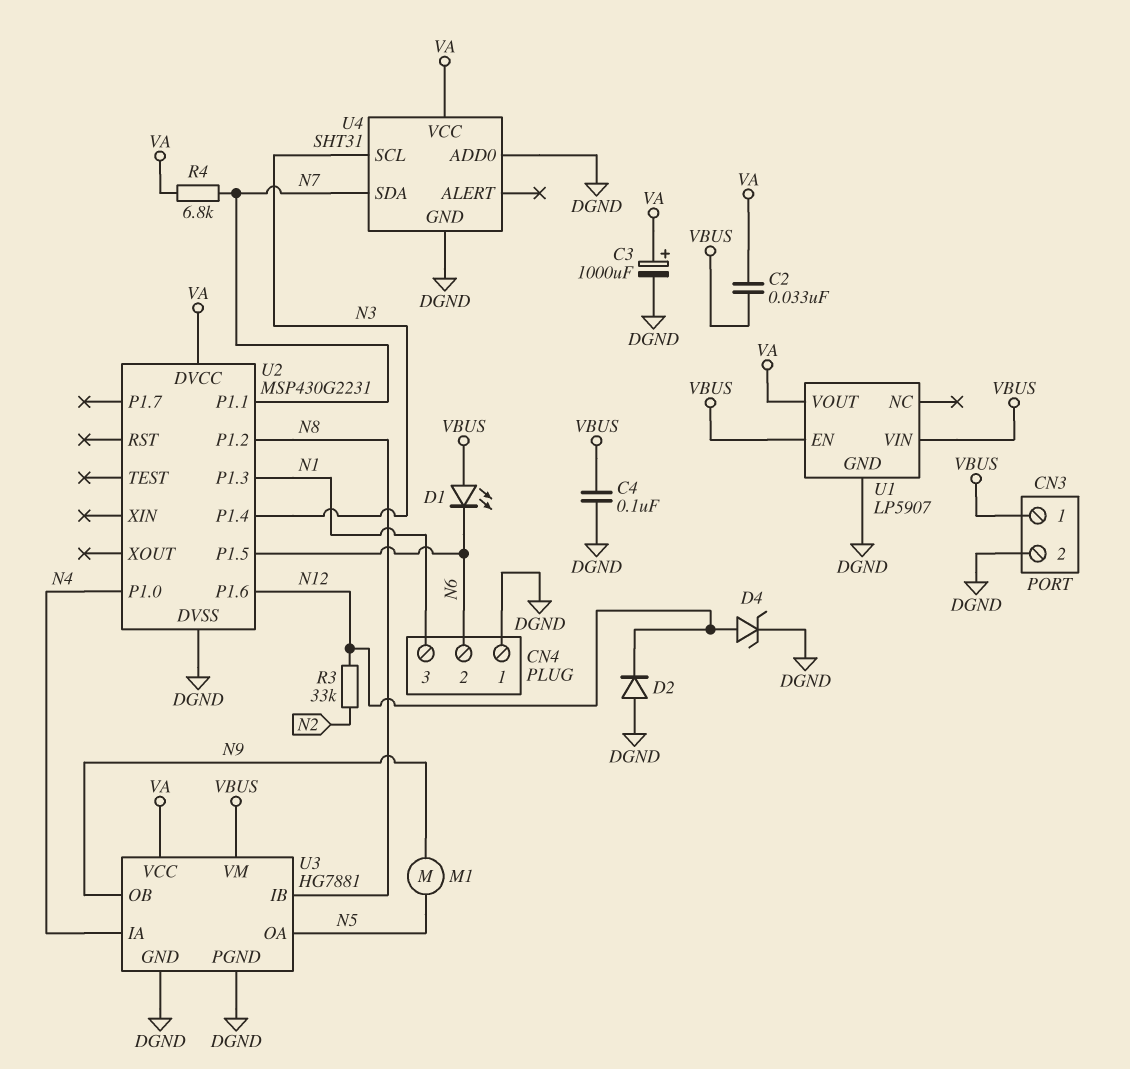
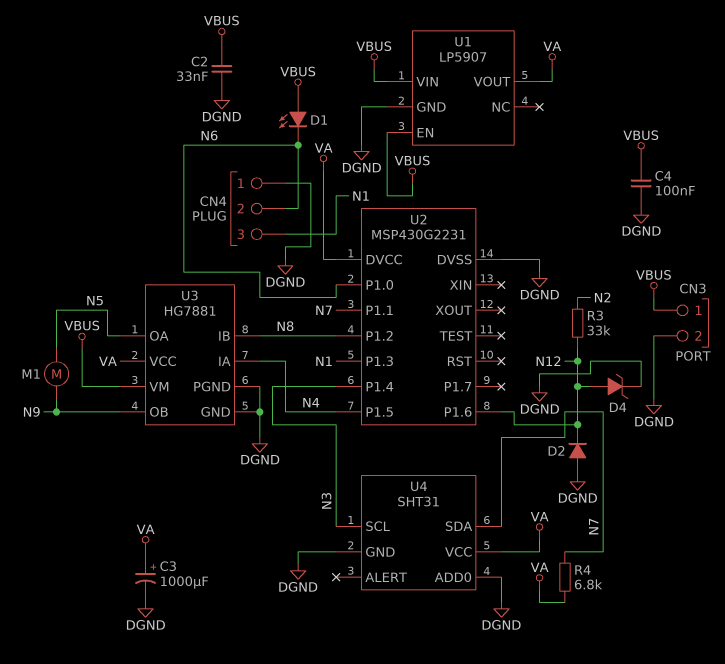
C2: 33nF (VA, VBUS) -> 33nF (DGND, VBUS)
U2 pin P1.0: N4 -> N6
U2 pin P1.5: N6 -> N4

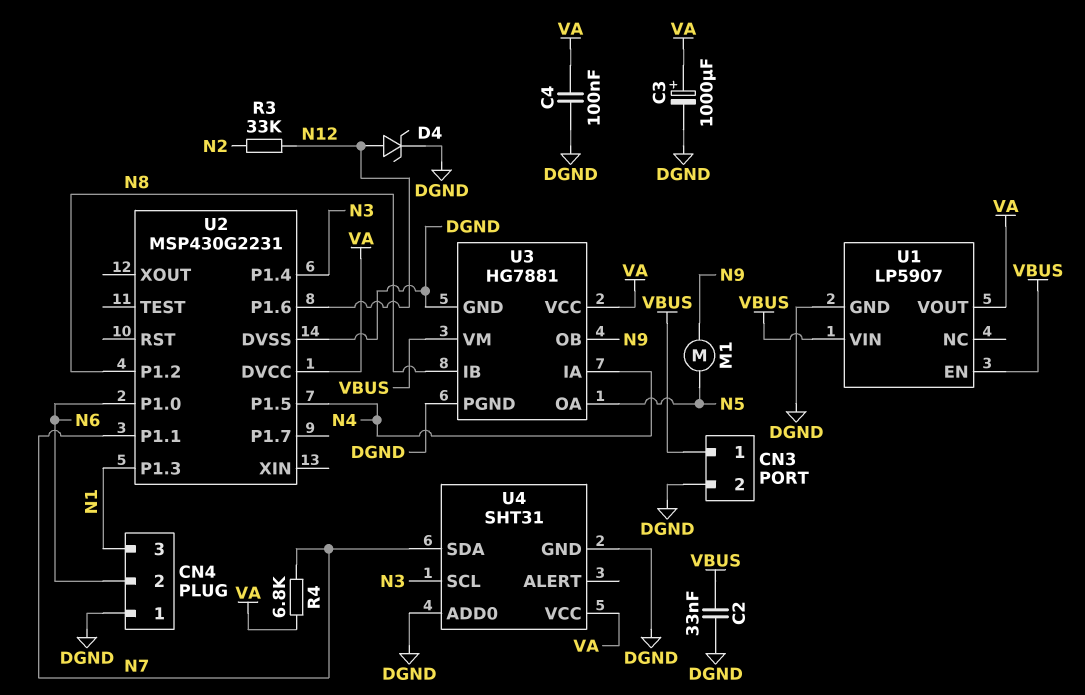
C4: 100nF (DGND, VBUS) -> 100nF (DGND, VA)
D1: LED (A VBUS, K N6) -> none
D2: diode (A DGND, K N12) -> none

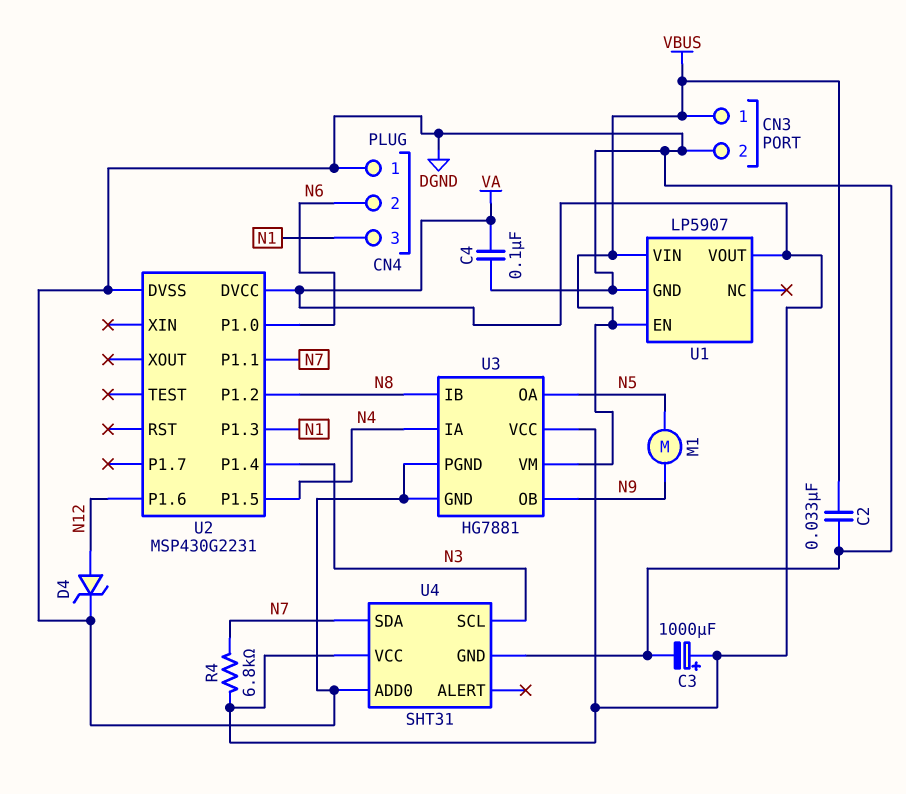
R3: 33k (N2, N12) -> none

